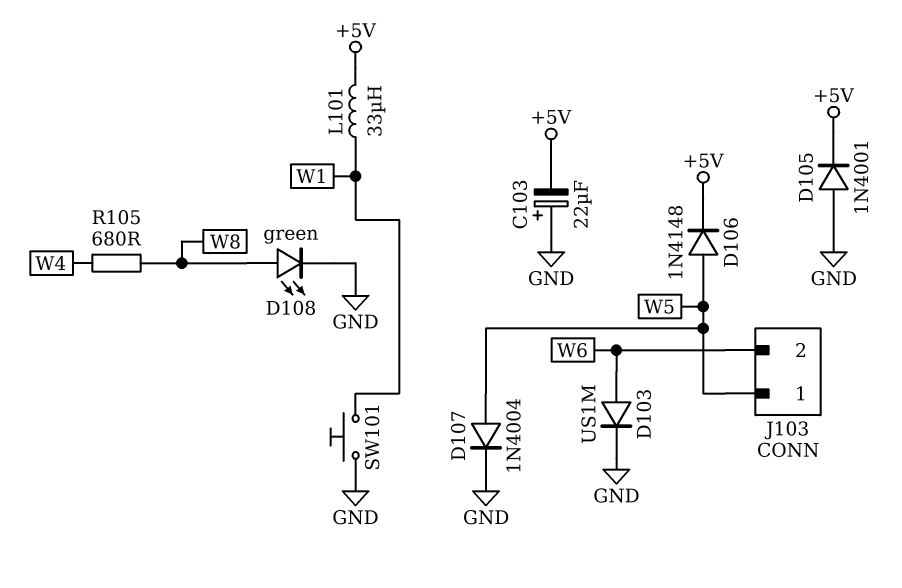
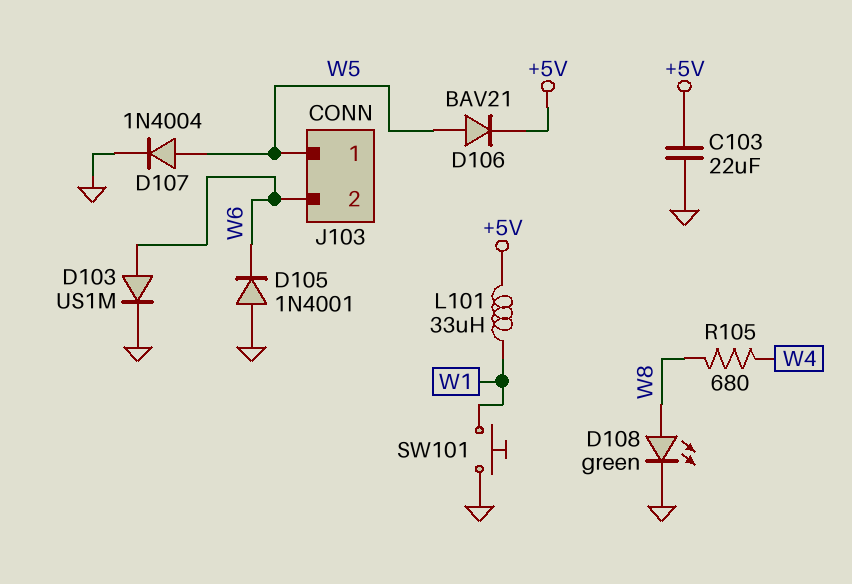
C103: 22uF (plus GND, minus +5V) -> 22uF (+5V, GND)
D105: diode 1N4001 (A GND, K +5V) -> diode 1N4001 (A GND, K W6)
D106: diode 1N4148 (A W5, K +5V) -> diode BAV21 (A W5, K +5V)

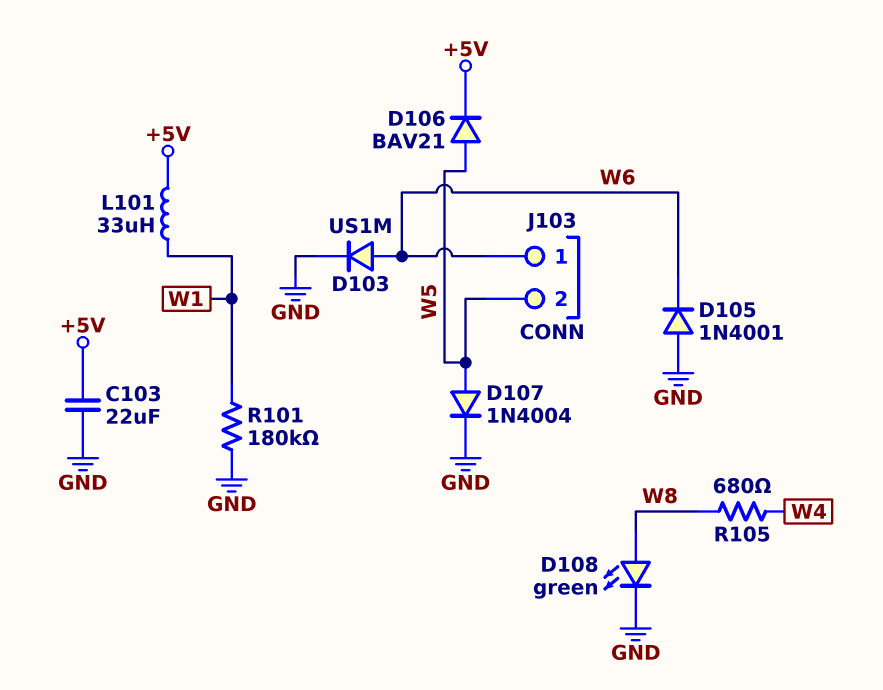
J103 pin 1: W5 -> W6
J103 pin 2: W6 -> W5
R101: none -> 180k (GND, W1)
SW101: button (GND, W1) -> none

